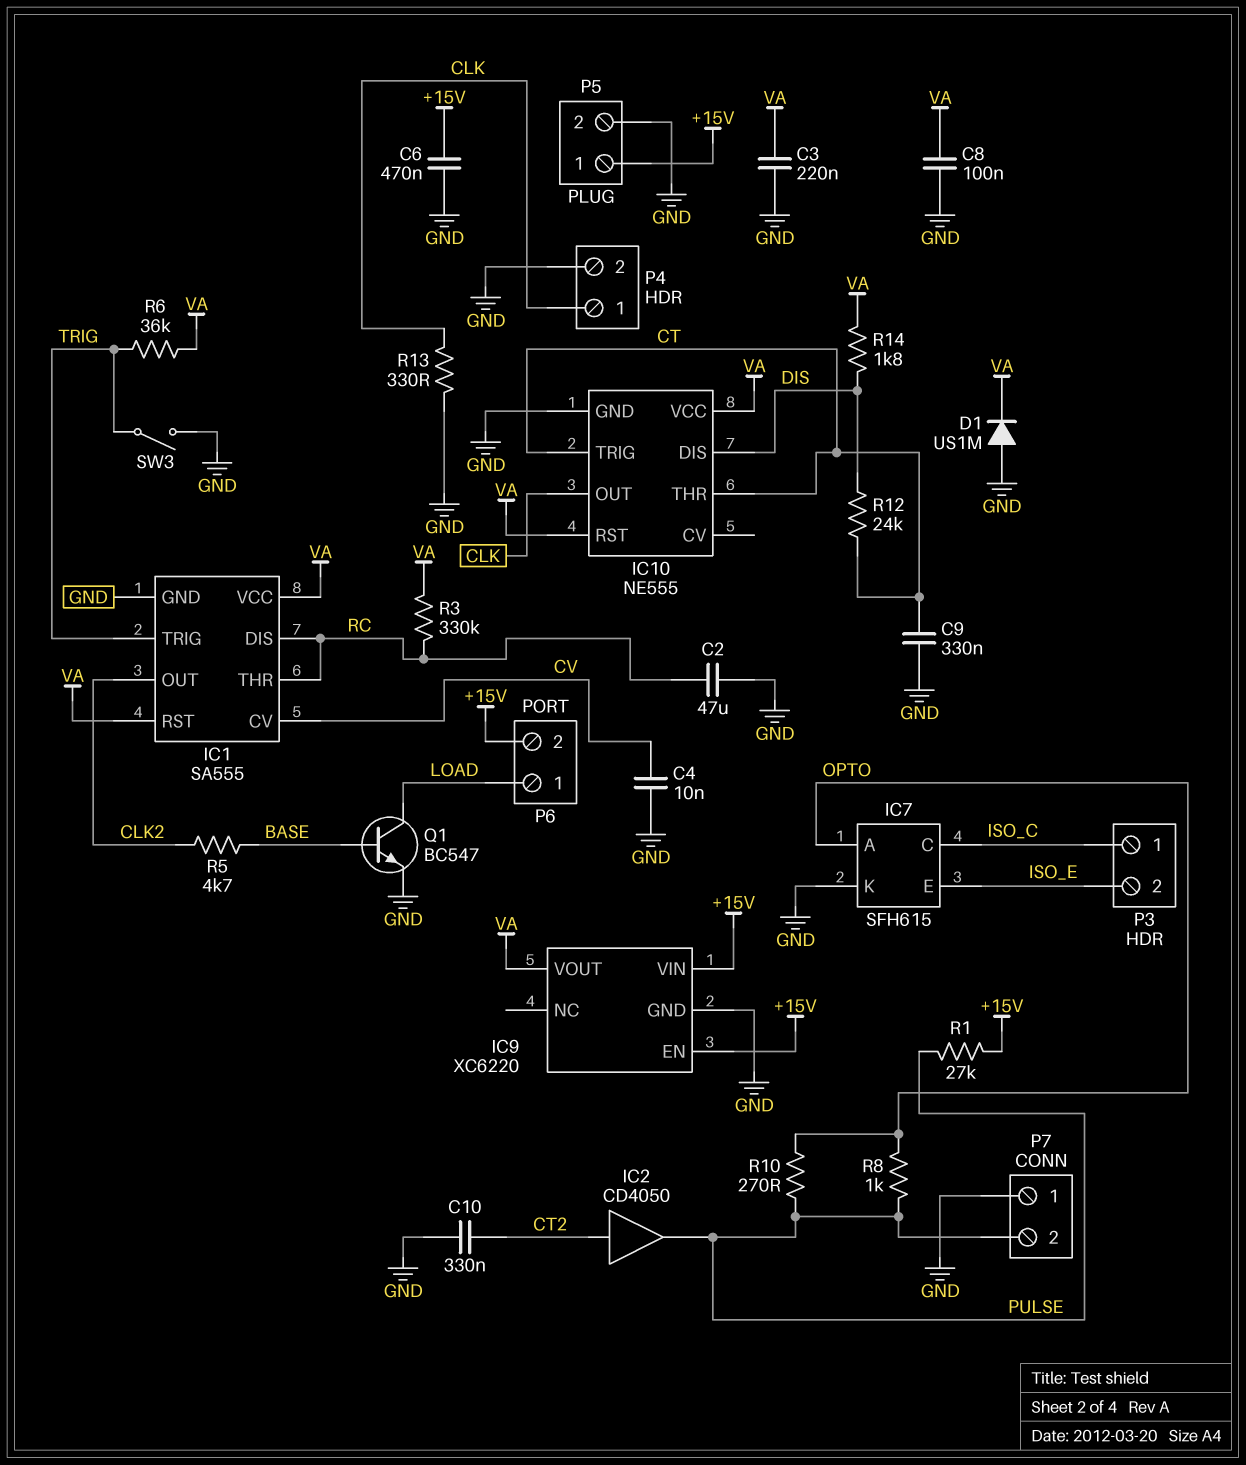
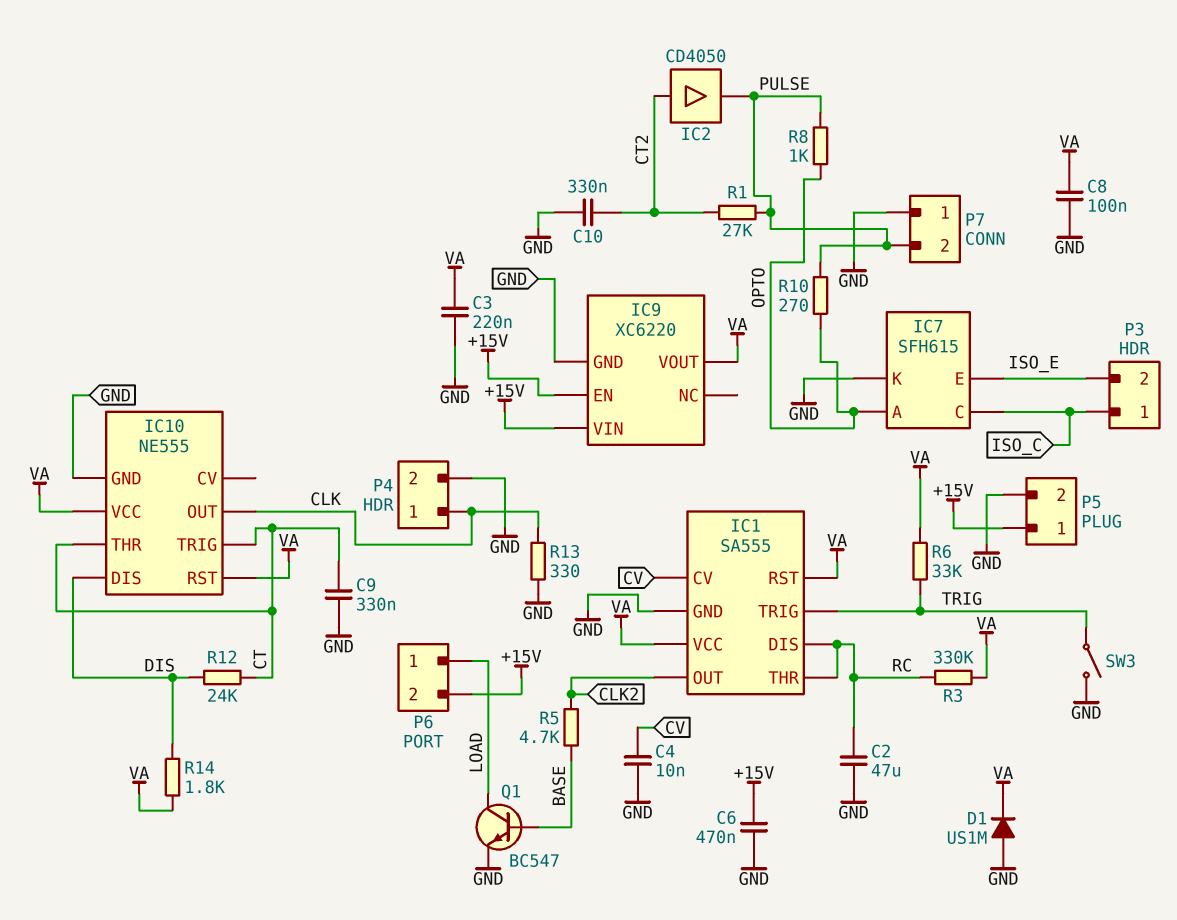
R1: 27k (+15V, PULSE) -> 27k (CT2, PULSE)
R6: 36k (TRIG, VA) -> 33k (TRIG, VA)

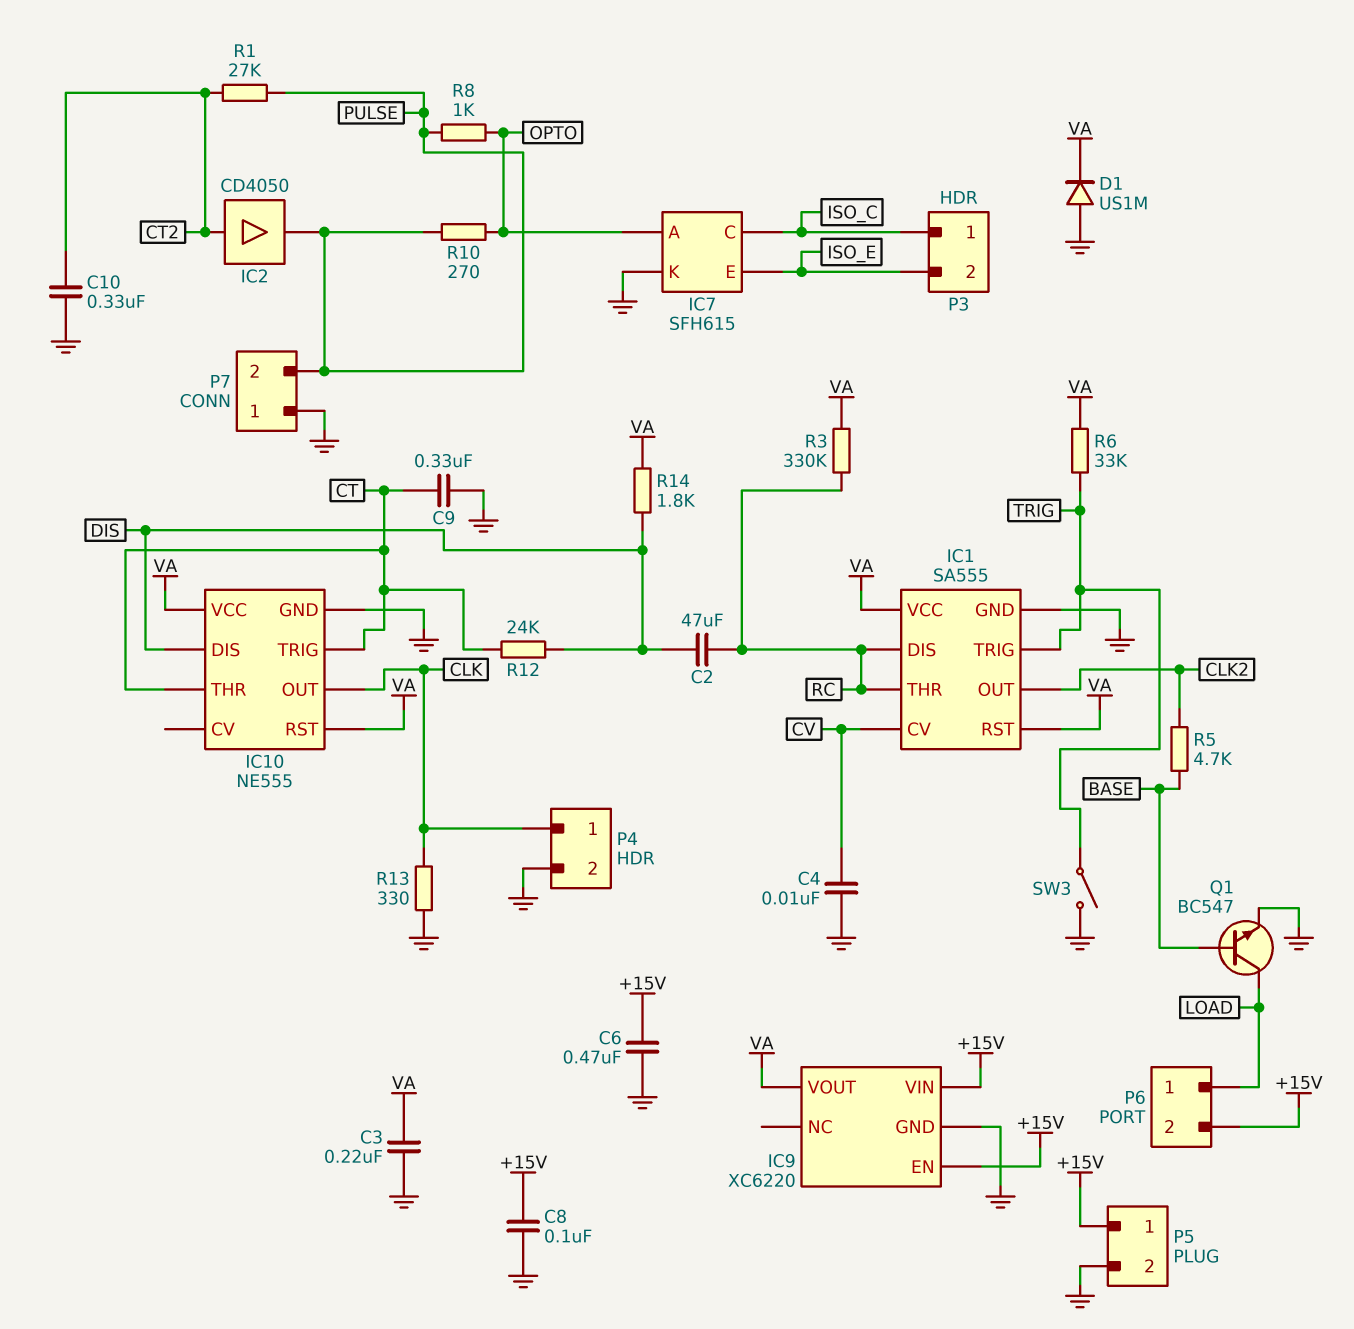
C2: 47uF (GND, RC) -> 47uF (DIS, RC)
C8: 100nF (GND, VA) -> 100nF (+15V, GND)

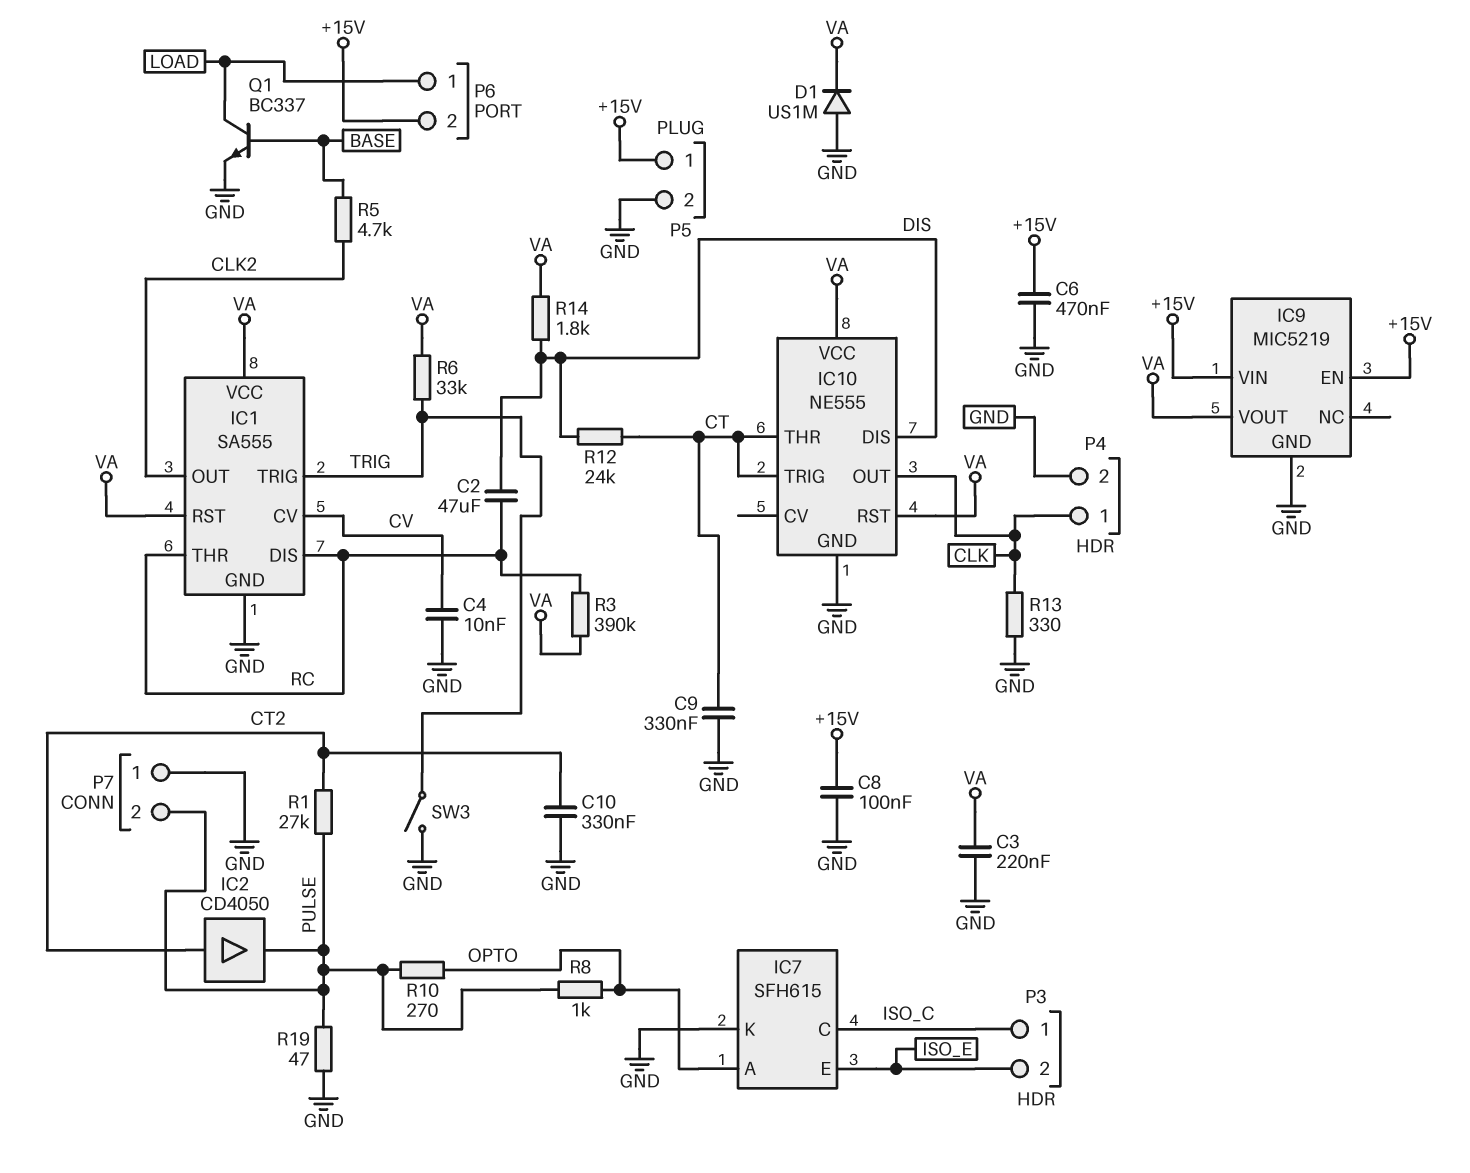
IC9: XC6220 -> MIC5219
Q1: NPN BC547 (B BASE, C LOAD, E GND) -> NPN BC337 (B BASE, C LOAD, E GND)
R3: 330k (RC, VA) -> 390k (RC, VA)
R19: none -> 47 (GND, PULSE)

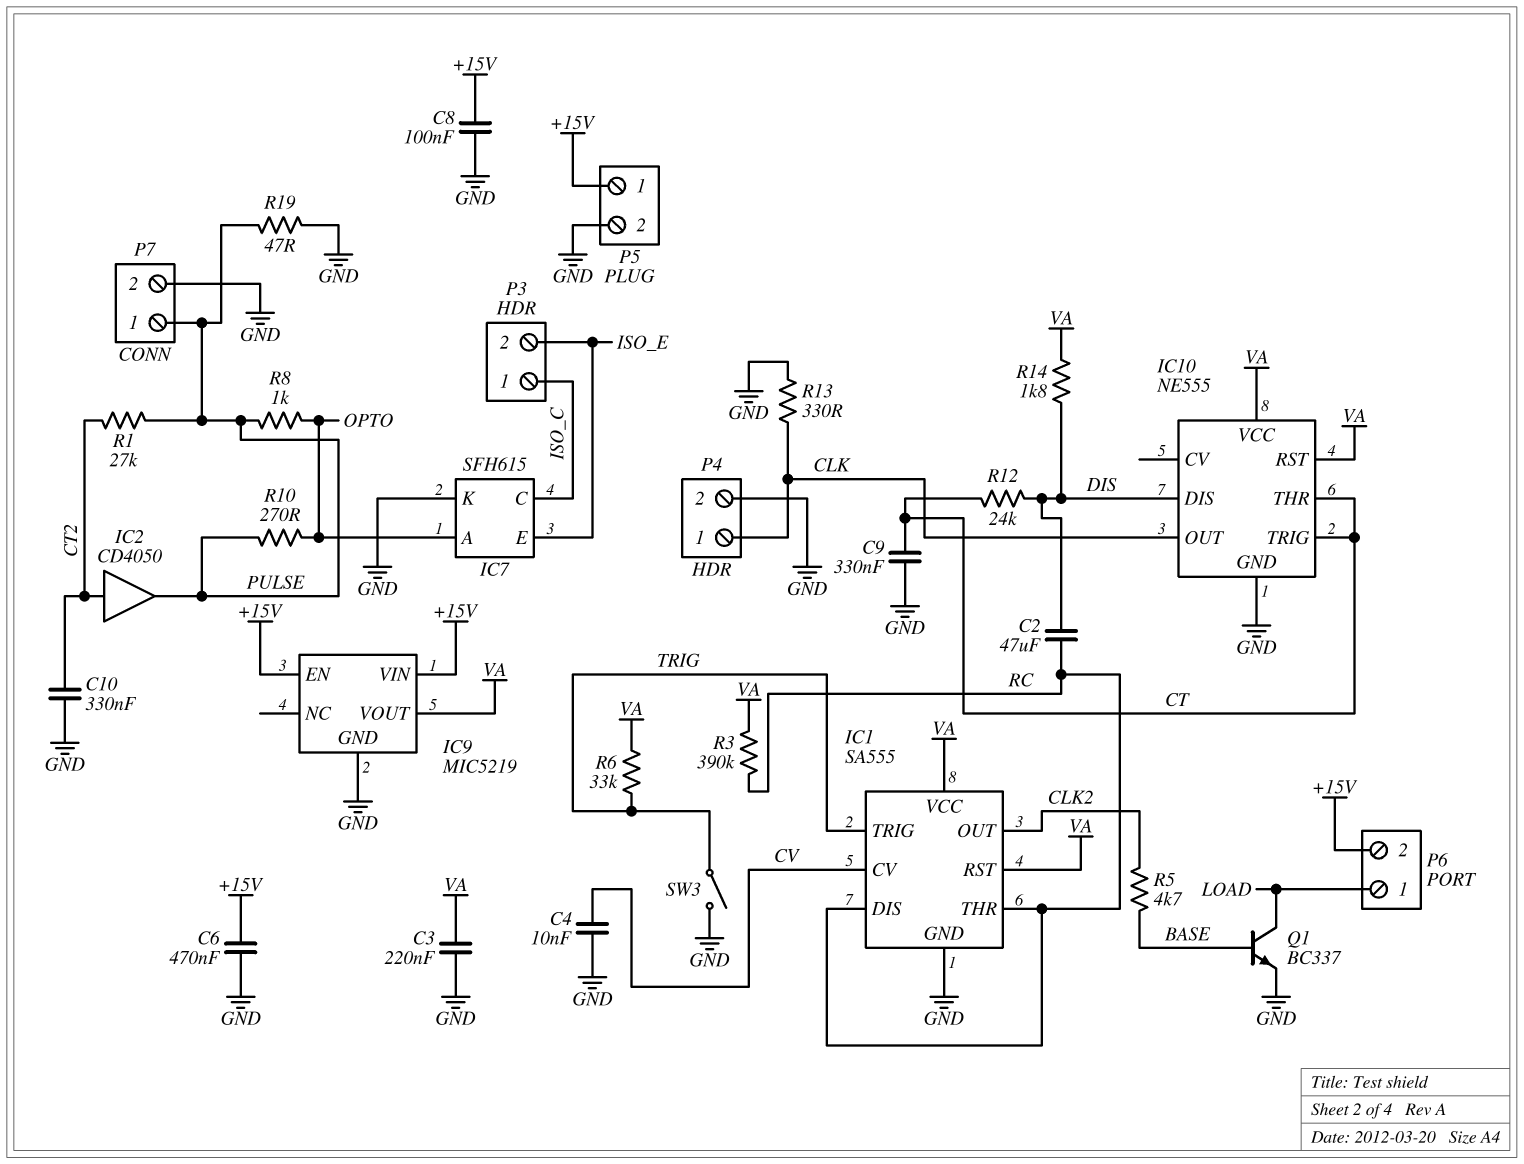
D1: diode US1M (A GND, K VA) -> none
P7 pin 1: GND -> PULSE
P7 pin 2: PULSE -> GND

